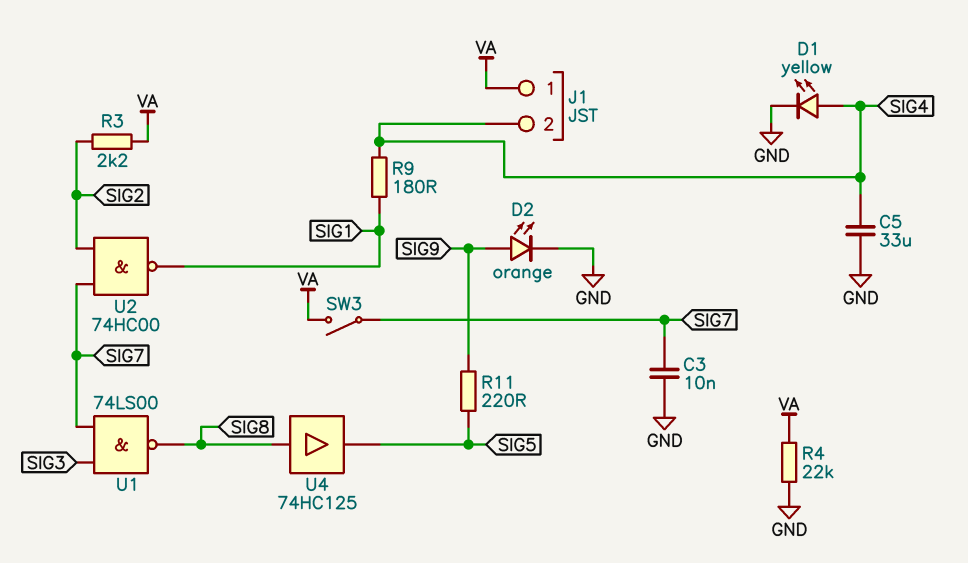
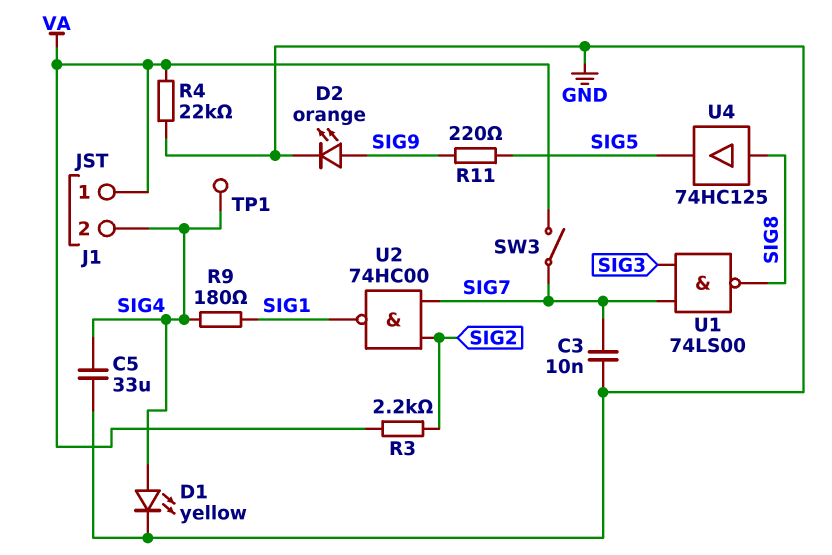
TP1: none -> test point (SIG4)

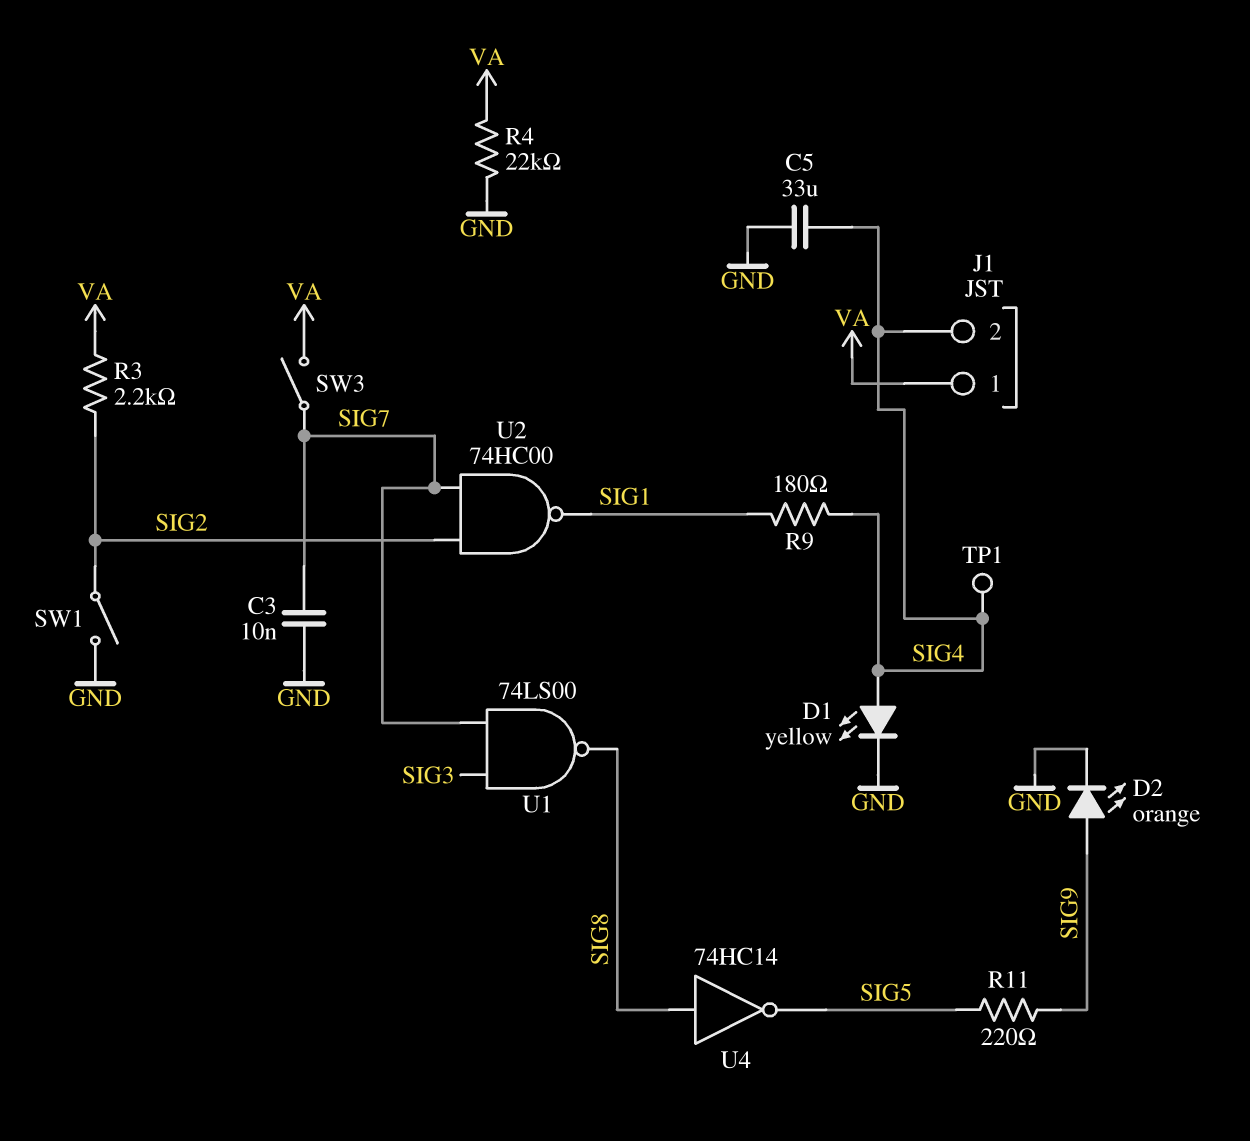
SW1: none -> switch (GND, SIG2)
U4: buffer 74HC125 (in SIG8, out SIG5) -> NOT 74HC14 (in SIG8, out SIG5)

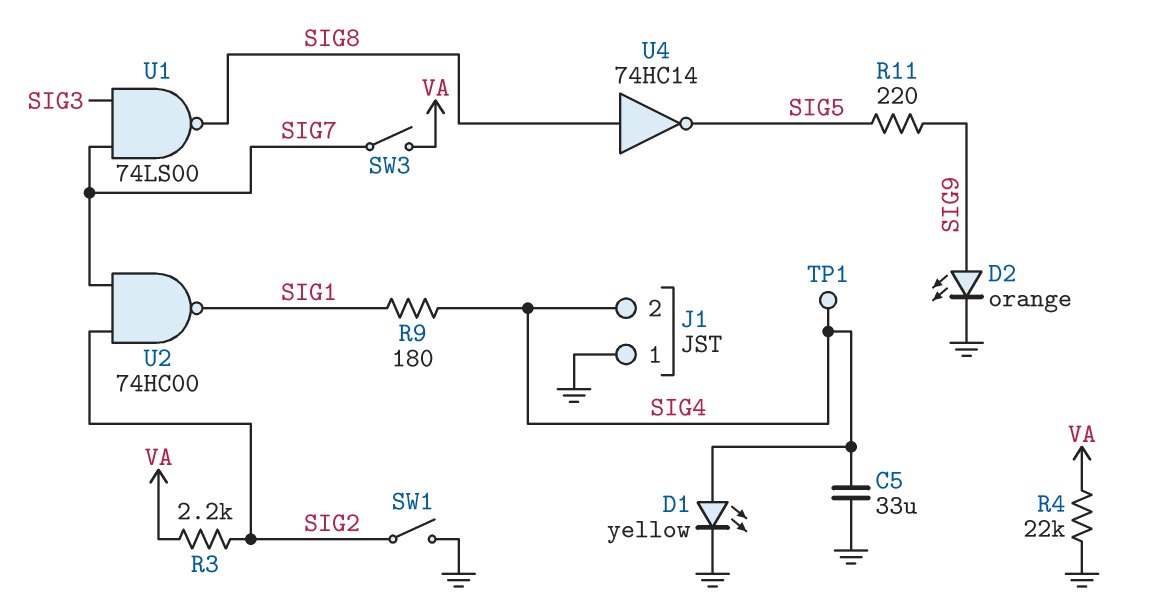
C3: 10nF (GND, SIG7) -> none
J1 pin 1: VA -> GND

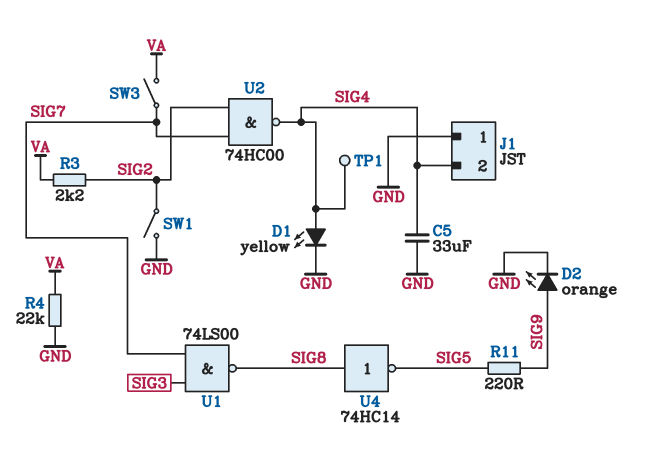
R9: 180 (SIG1, SIG4) -> none
U2: NAND 74HC00 (in SIG2, in SIG7, out SIG1) -> NAND 74HC00 (in SIG2, in SIG7, out SIG4)

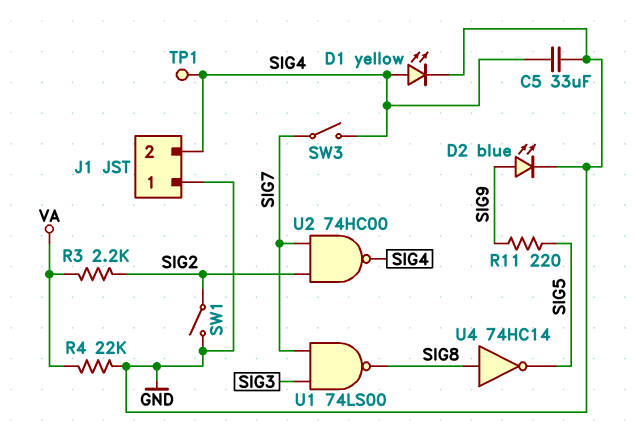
D2: LED orange (A SIG9, K GND) -> LED blue (A SIG9, K GND)
SW3: switch (SIG7, VA) -> switch (SIG4, SIG7)

